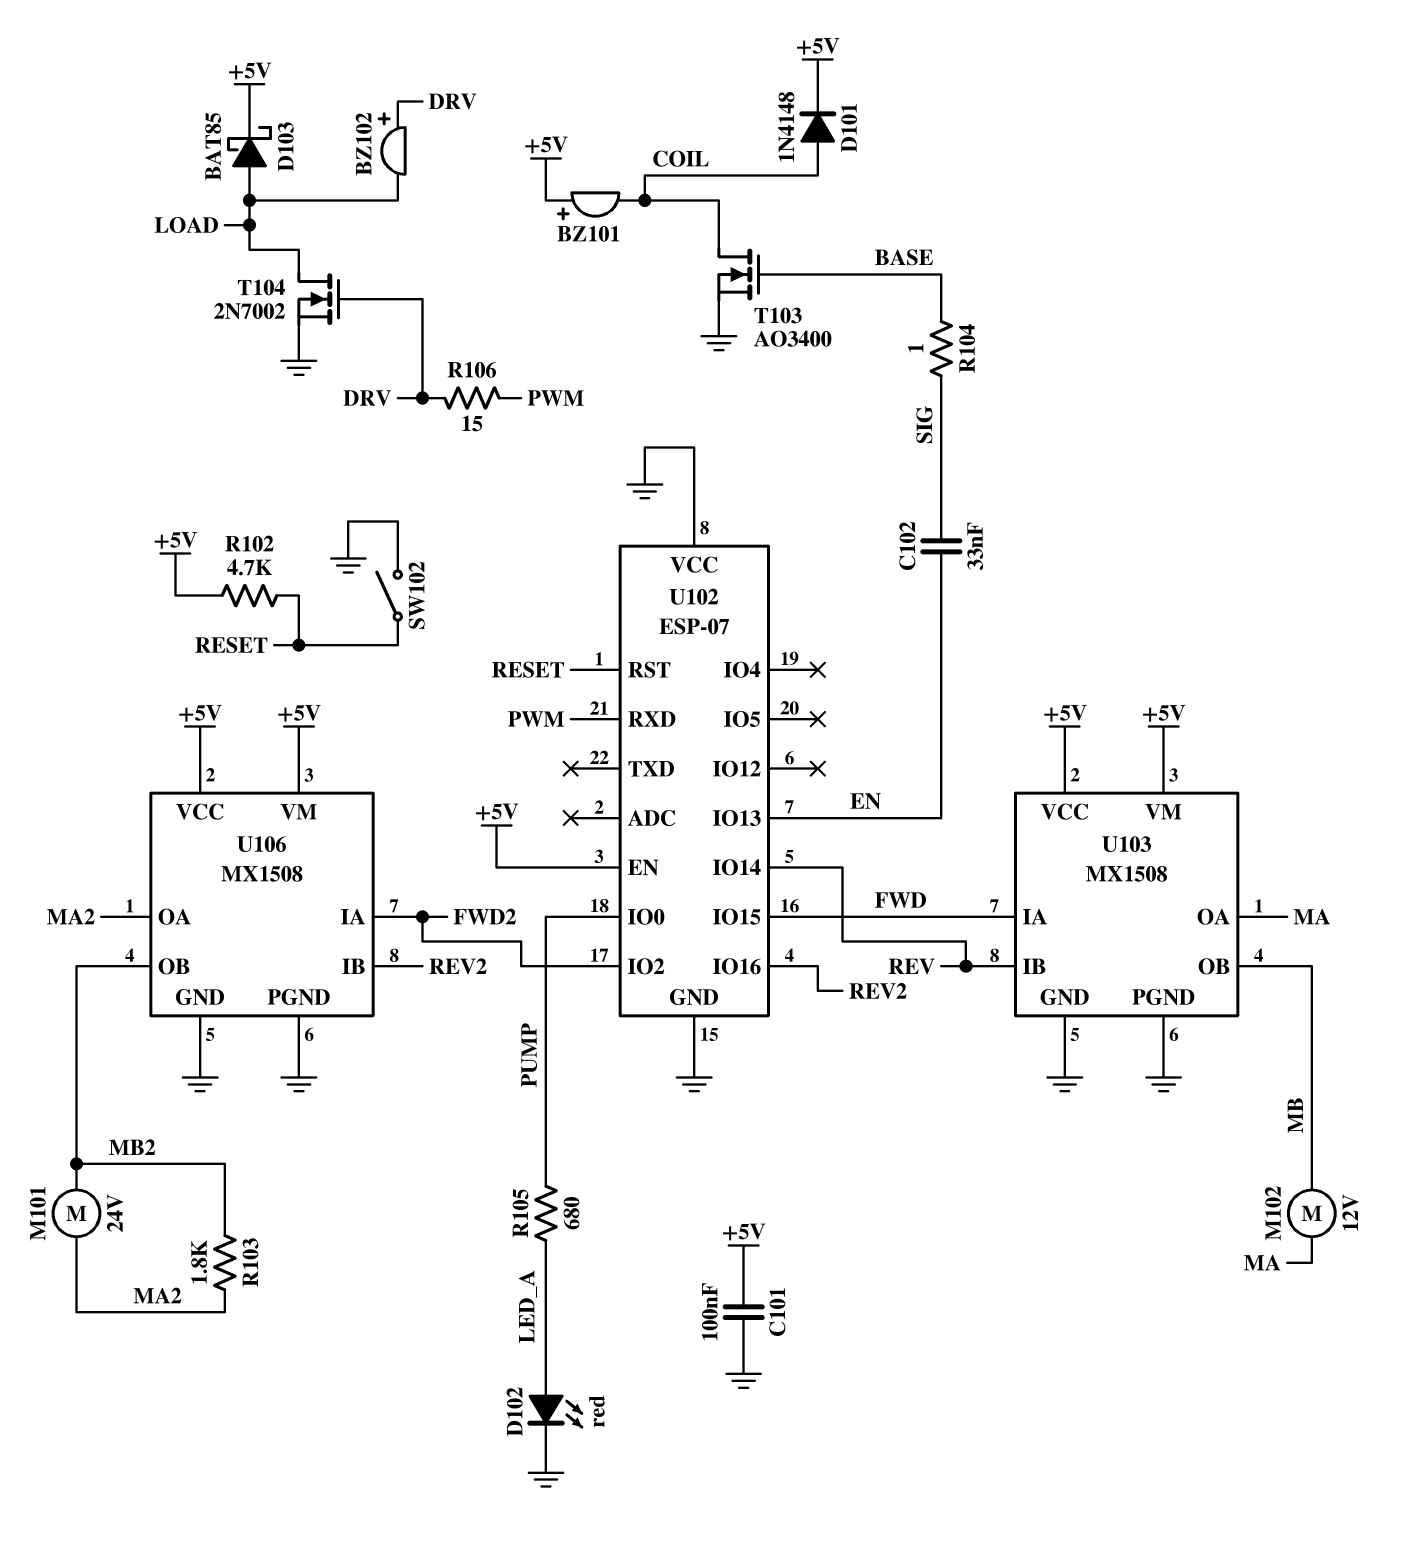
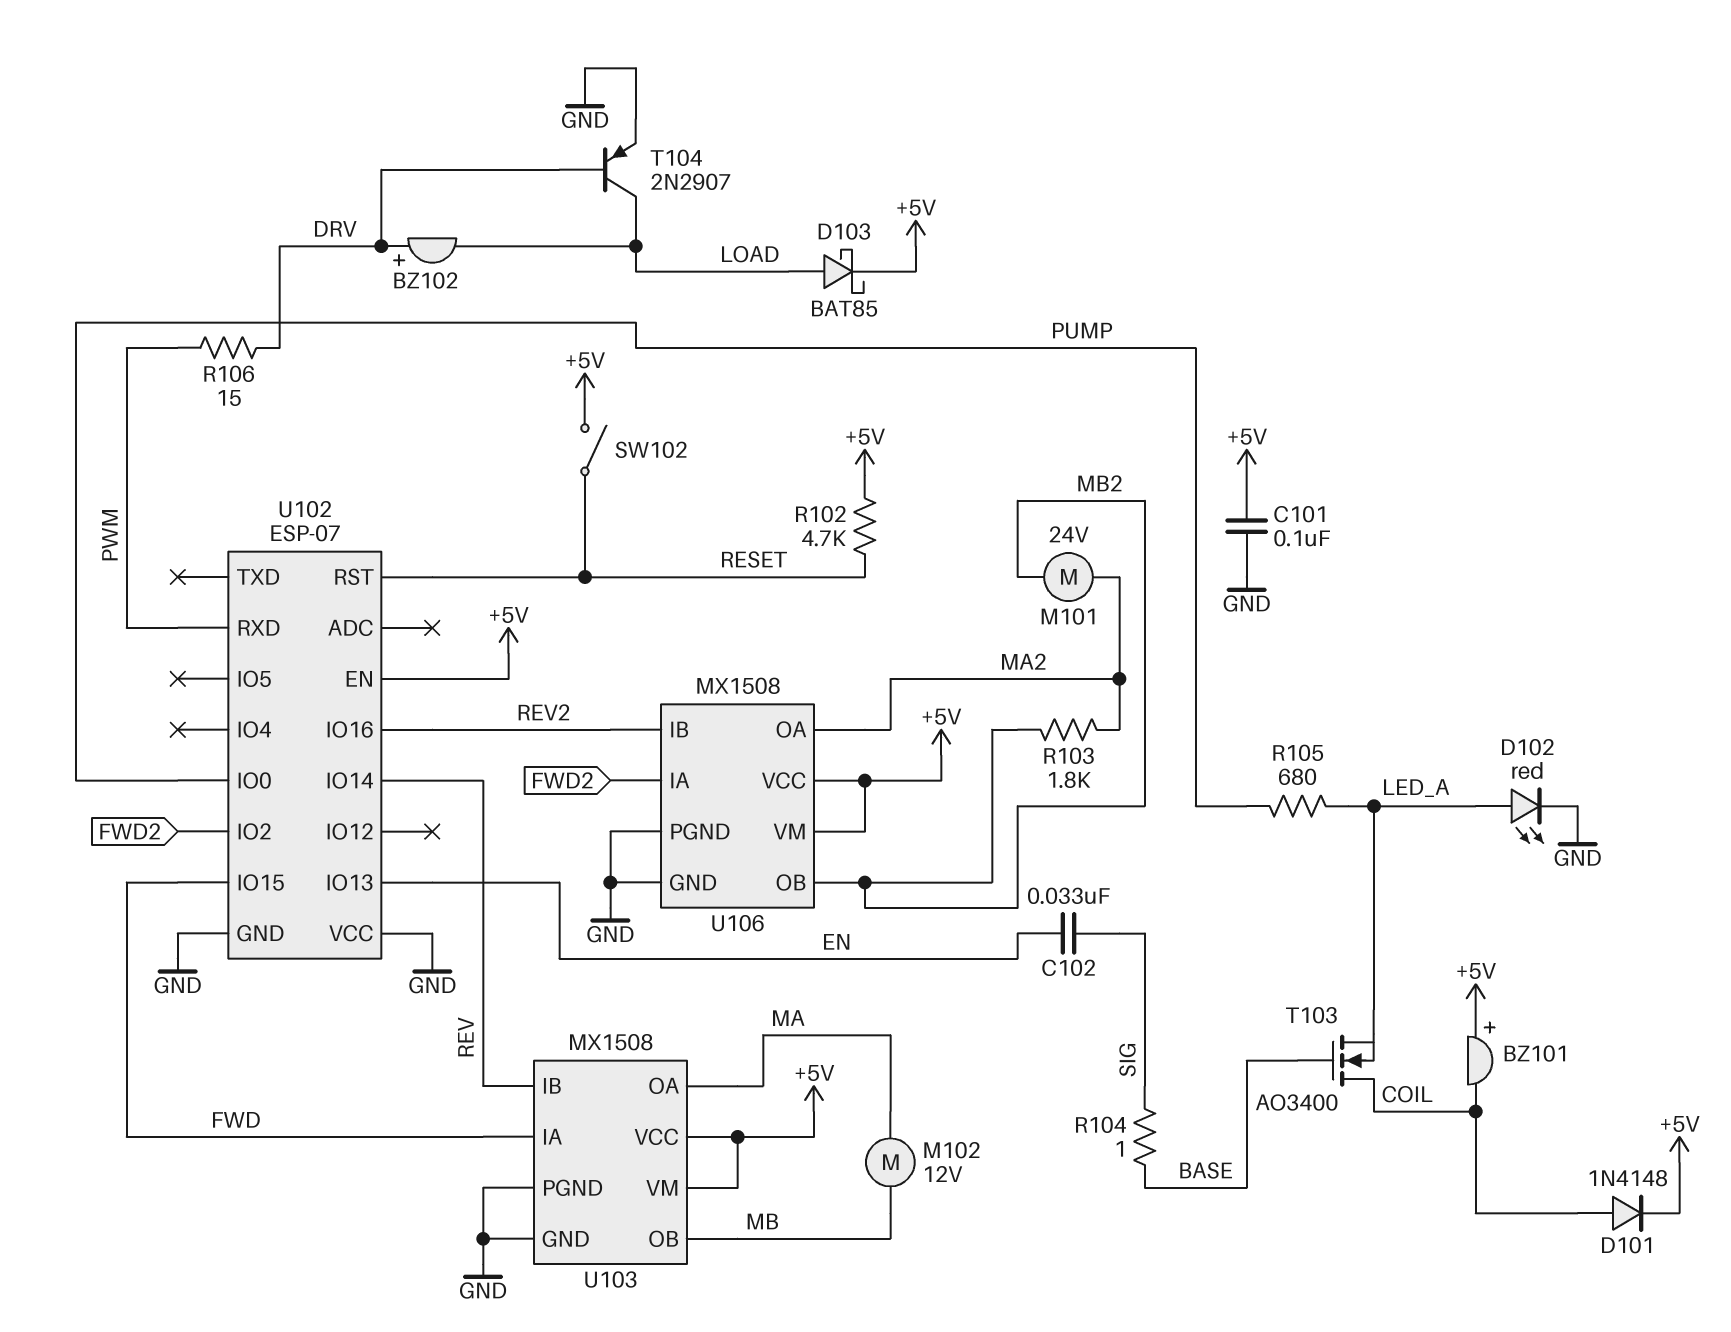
SW102: switch (GND, RESET) -> switch (+5V, RESET)
T103: NMOS AO3400 (G BASE, D COIL, S GND) -> NMOS AO3400 (G BASE, D COIL, S LED_A)
T104: NMOS 2N7002 (G DRV, D LOAD, S GND) -> PNP 2N2907 (B DRV, C LOAD, E GND)

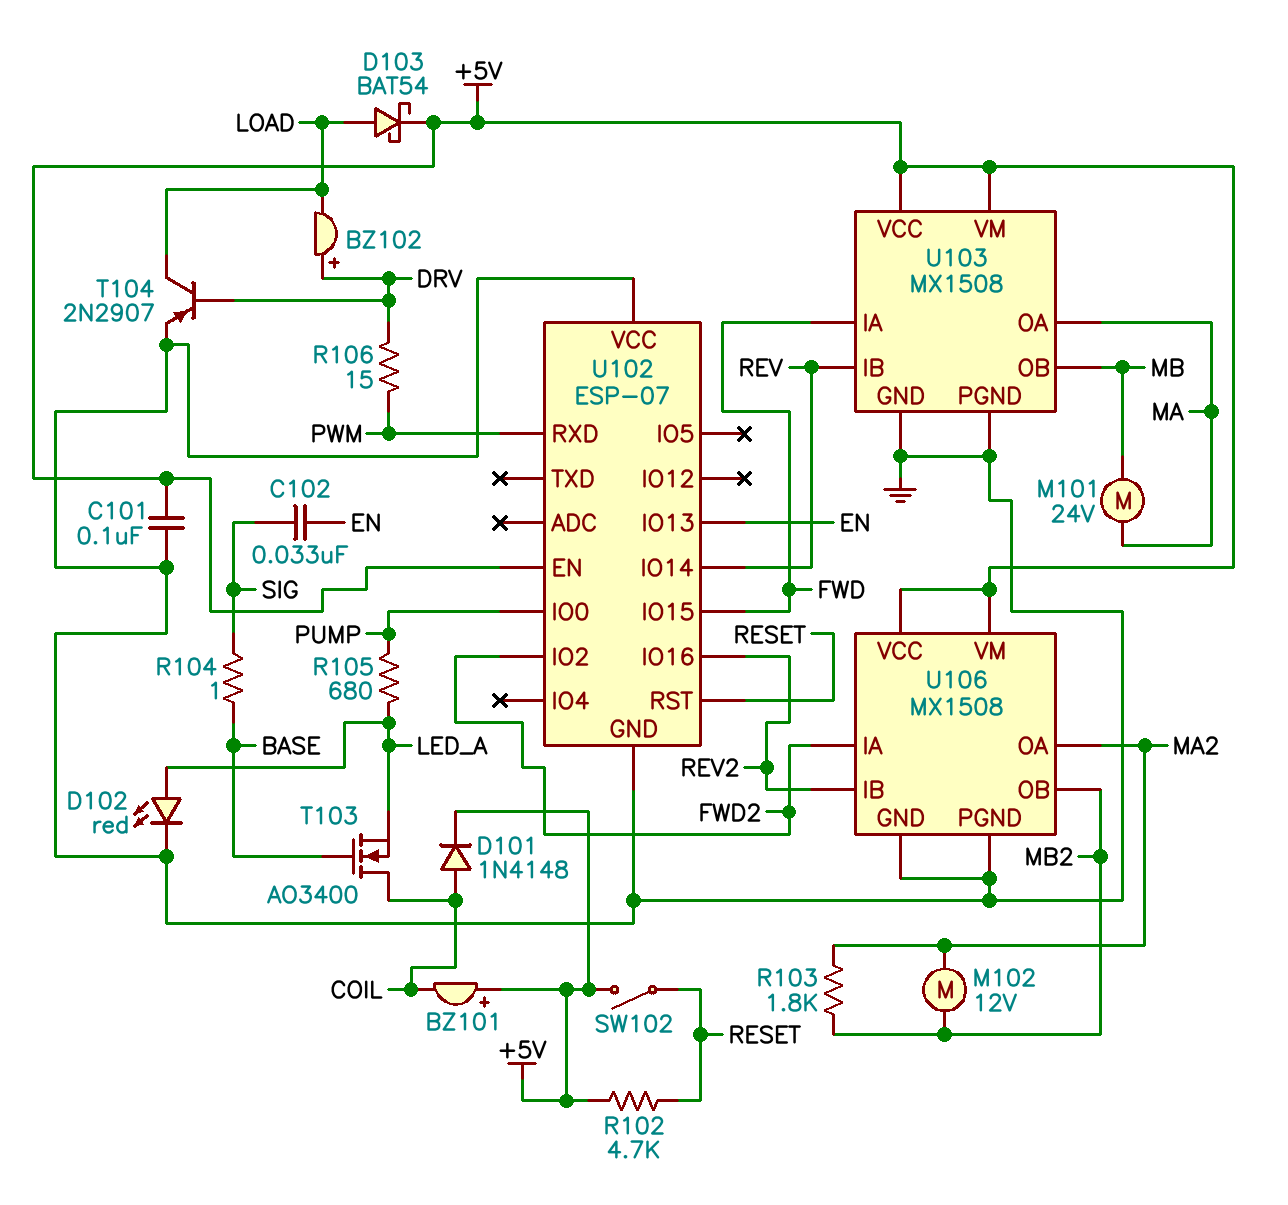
D103: schottky BAT85 (A LOAD, K +5V) -> schottky BAT54 (A LOAD, K +5V)
M101: motor 24V (MA2, MB2) -> motor 24V (MA, MB)
M102: motor 12V (MA, MB) -> motor 12V (MA2, MB2)

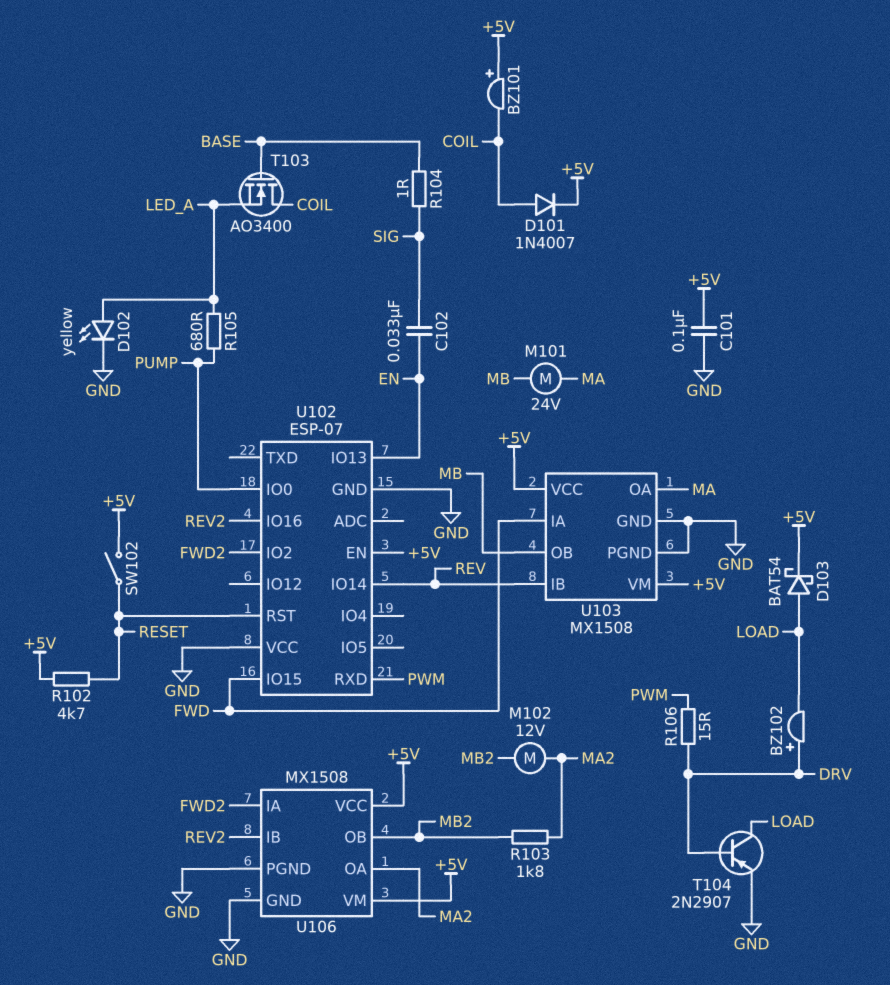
D101: diode 1N4148 (A COIL, K +5V) -> diode 1N4007 (A COIL, K +5V)
D102: LED red (A LED_A, K GND) -> LED yellow (A LED_A, K GND)

